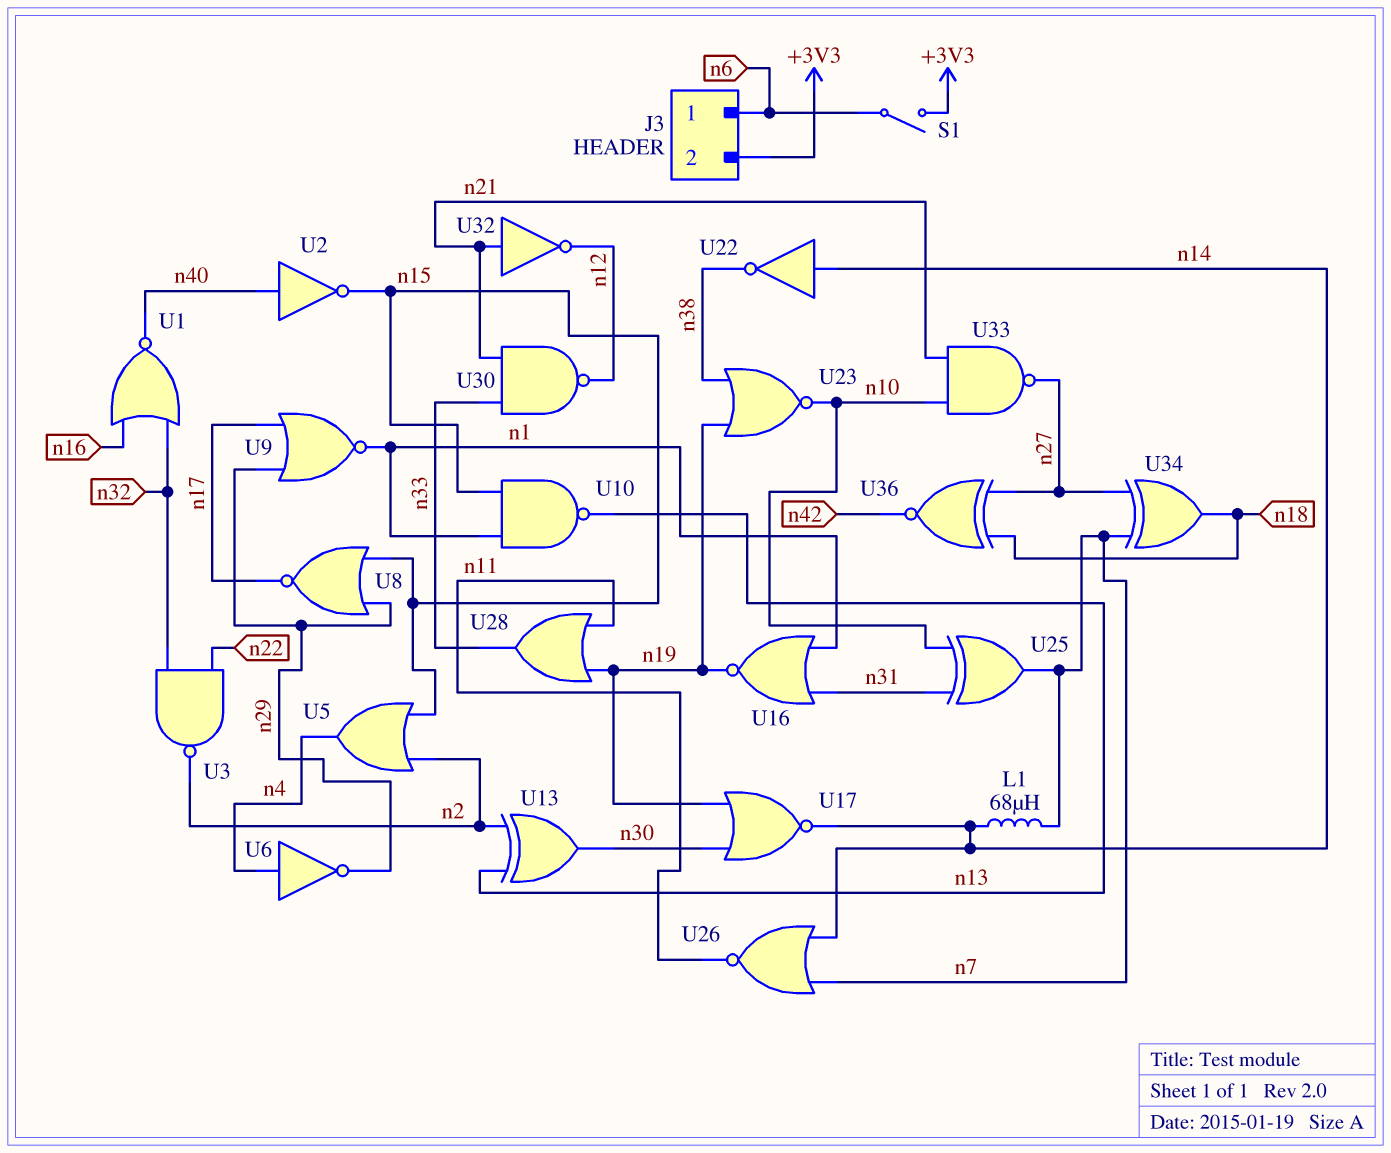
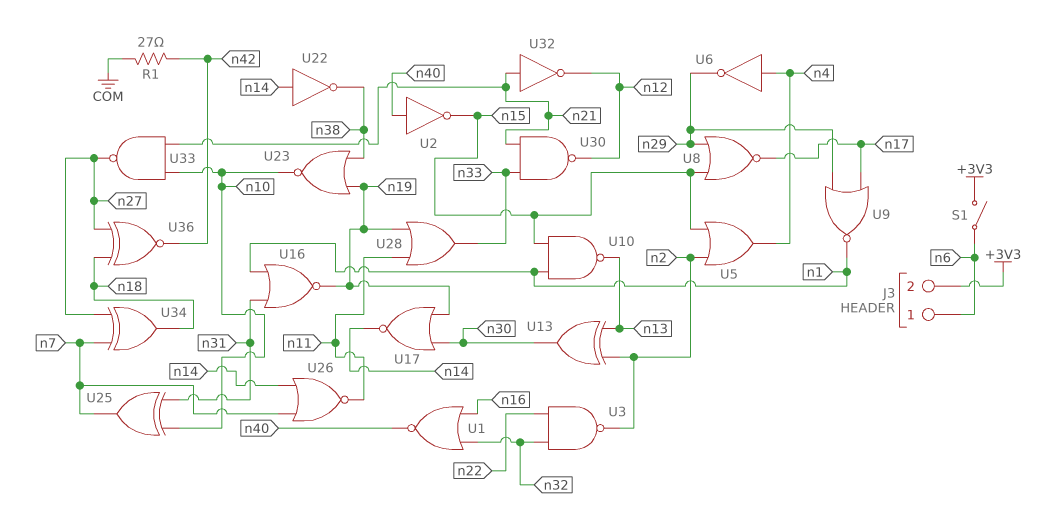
L1: 68uH (n7, n14) -> none
R1: none -> 27 (COM, n42)

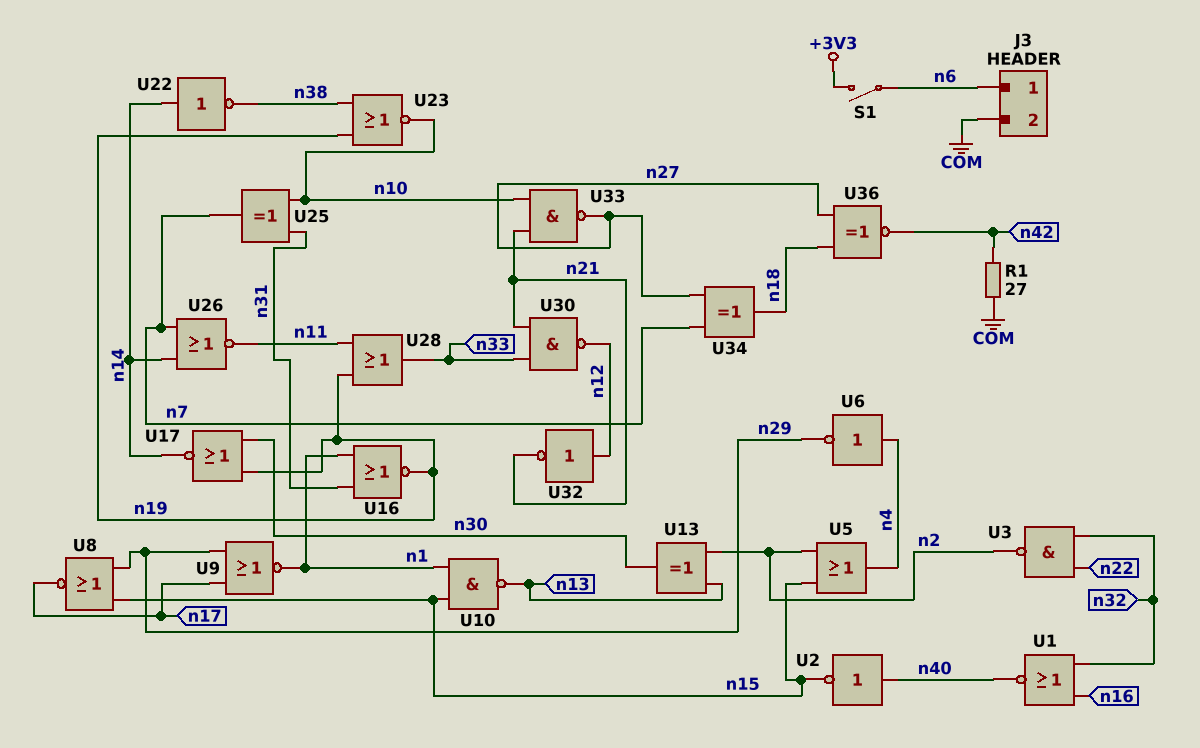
J3 pin 2: +3V3 -> COM
U32: NOT (in n21, out n12) -> NOT (in n12, out n21)

